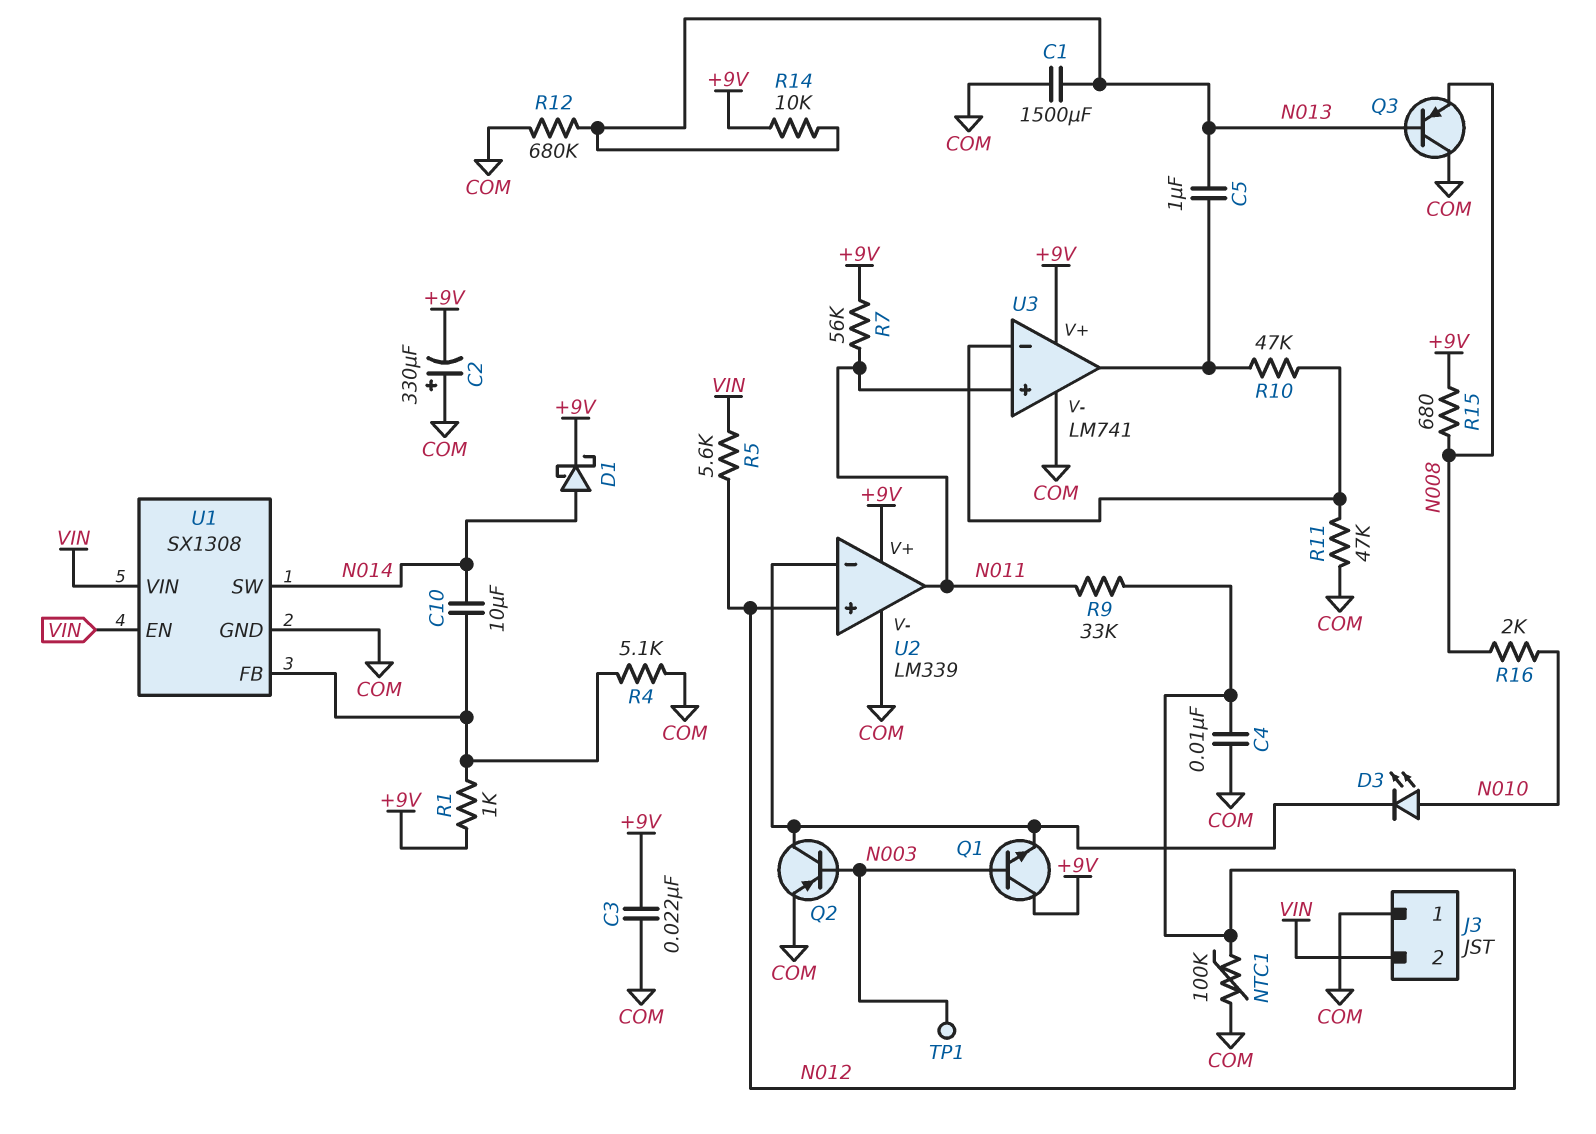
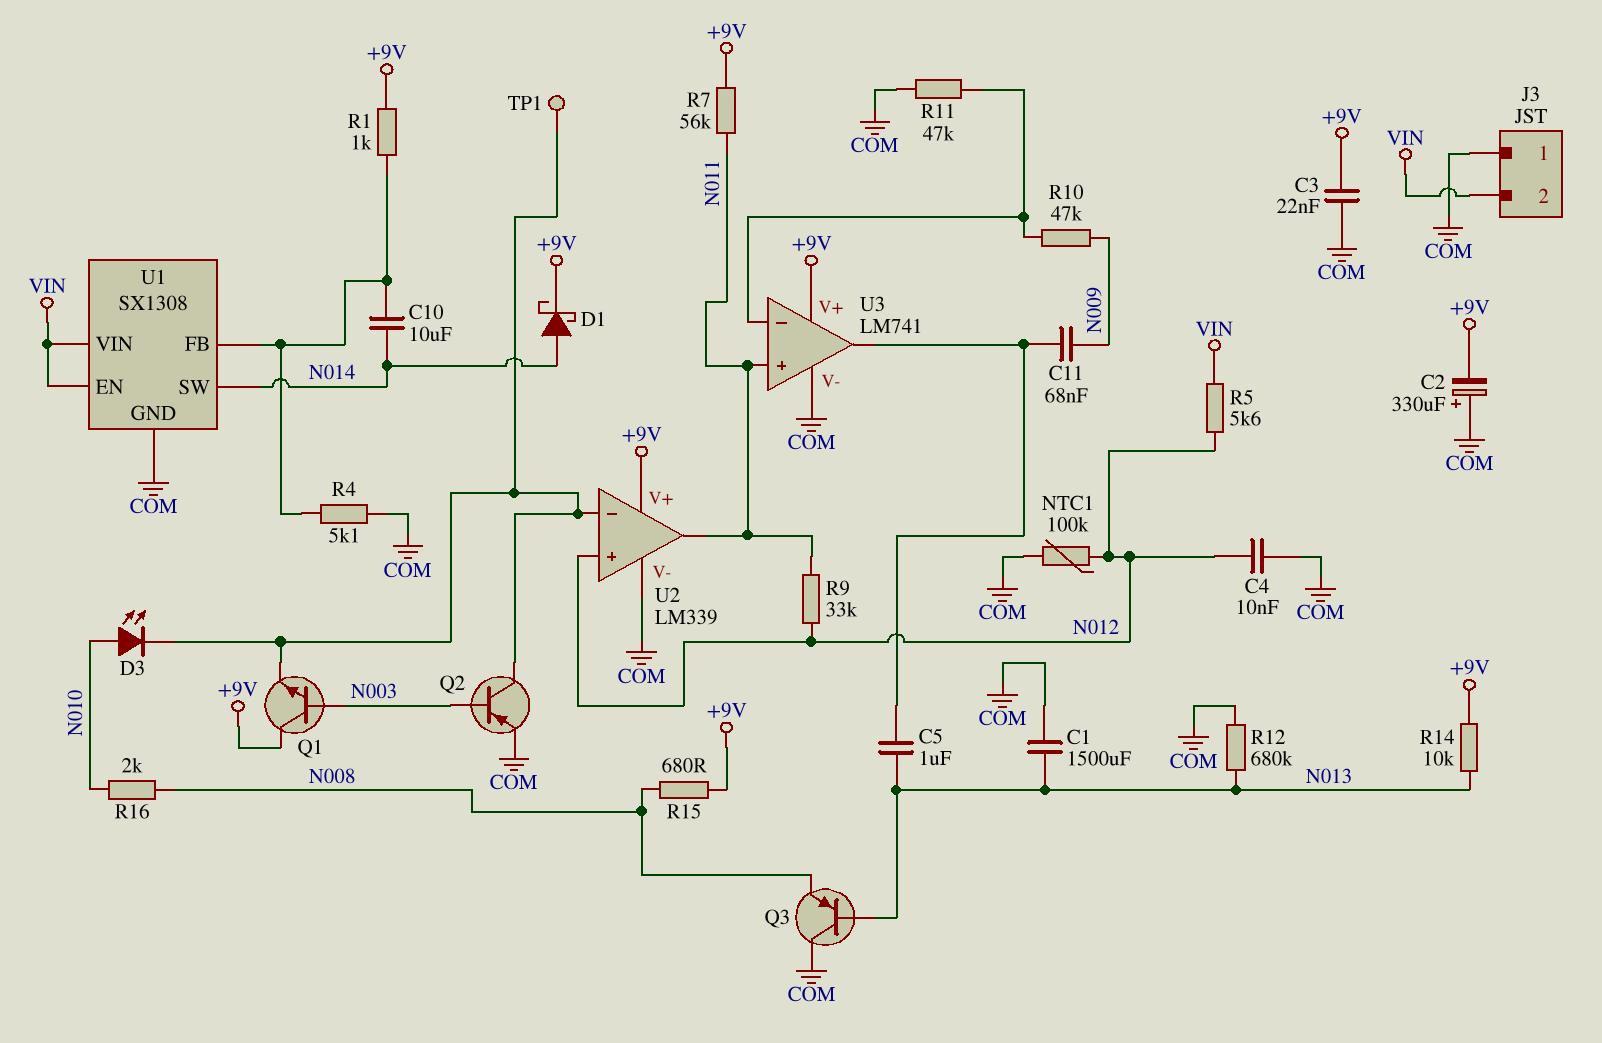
C11: none -> 68nF (N009, U3/out)
R10: 47k (U3/in-, U3/out) -> 47k (N009, U3/in-)
TP1: test point (N003) -> test point (U2/in-)

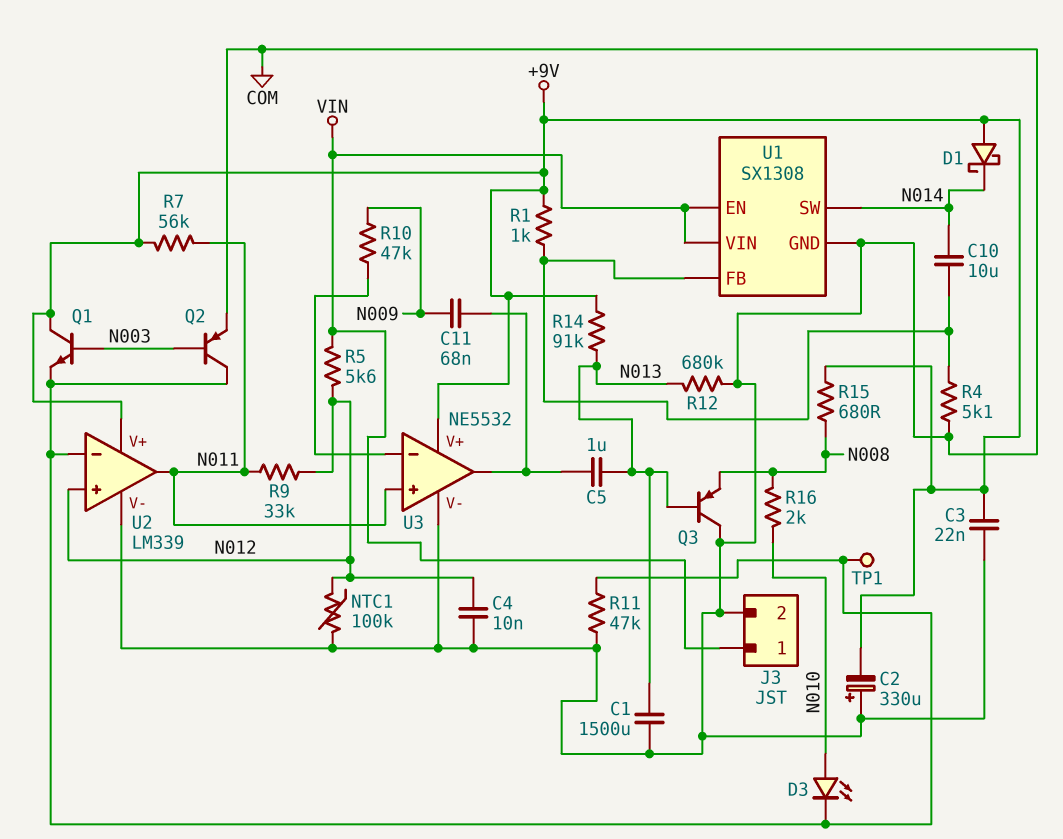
D1: schottky (A N014, K +9V) -> schottky (A +9V, K N014)
J3 pin 1: COM -> VIN
J3 pin 2: VIN -> COM
R11: 47k (COM, U3/in-) -> 47k (COM, U2/in-)
R14: 10k (+9V, N013) -> 91k (+9V, N013)
U3: LM741 -> NE5532

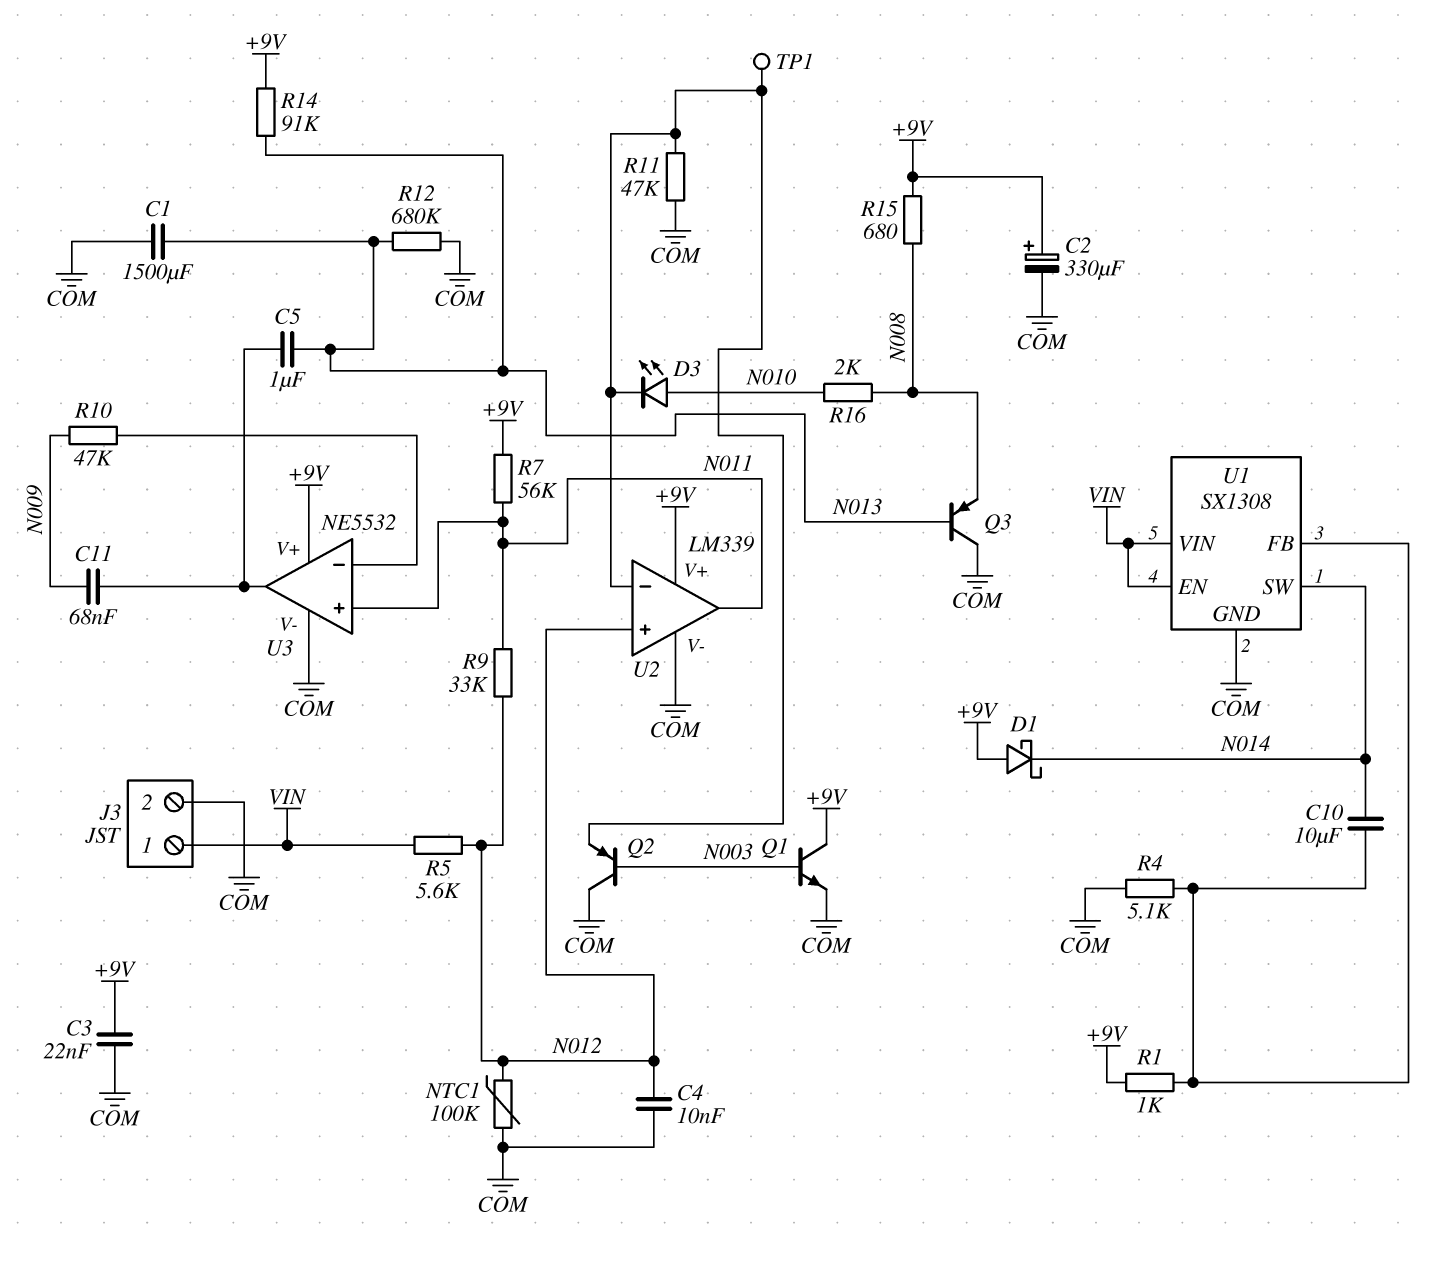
C2: 330uF (plus COM, minus +9V) -> 330uF (plus +9V, minus COM)
Q1: NPN (B N003, C +9V, E U2/in-) -> NPN (B N003, C +9V, E COM)
Q2: PNP (B N003, C U2/in-, E COM) -> PNP (B N003, C COM, E U2/in-)

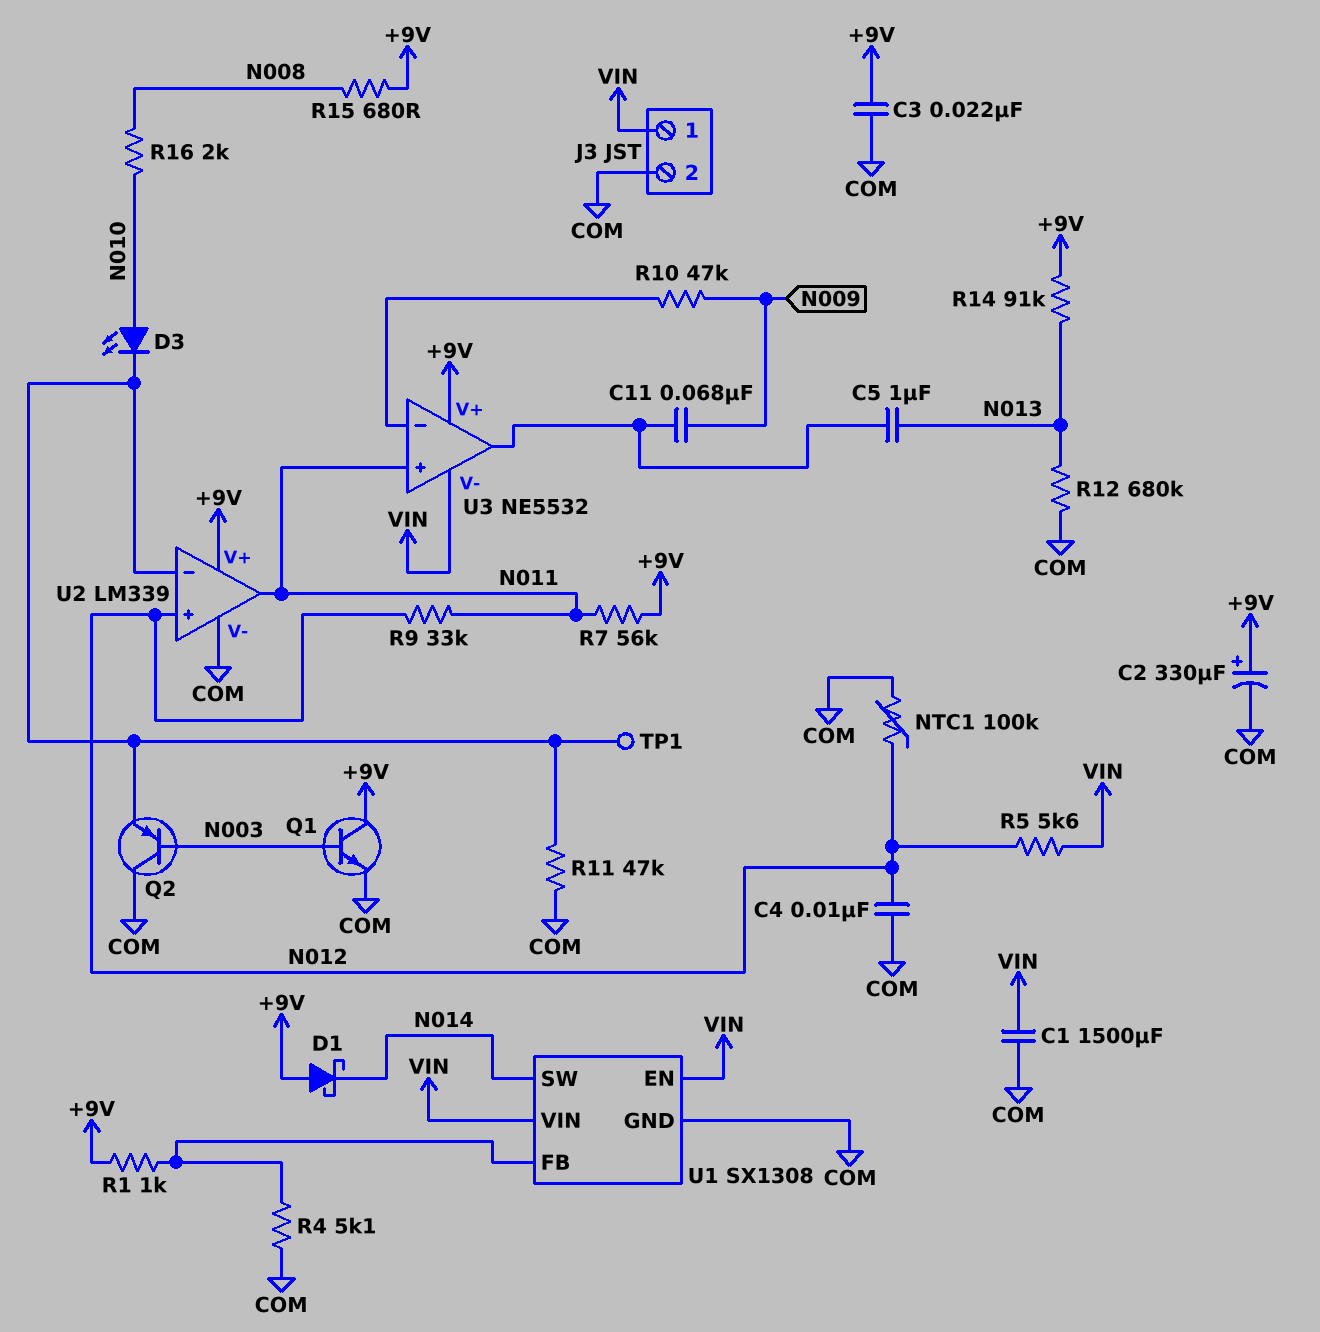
C1: 1500uF (COM, N013) -> 1500uF (COM, VIN)
C10: 10uF (N014, U1/FB) -> none
Q3: PNP (B N013, C COM, E N008) -> none
U3 pin V-: COM -> VIN

